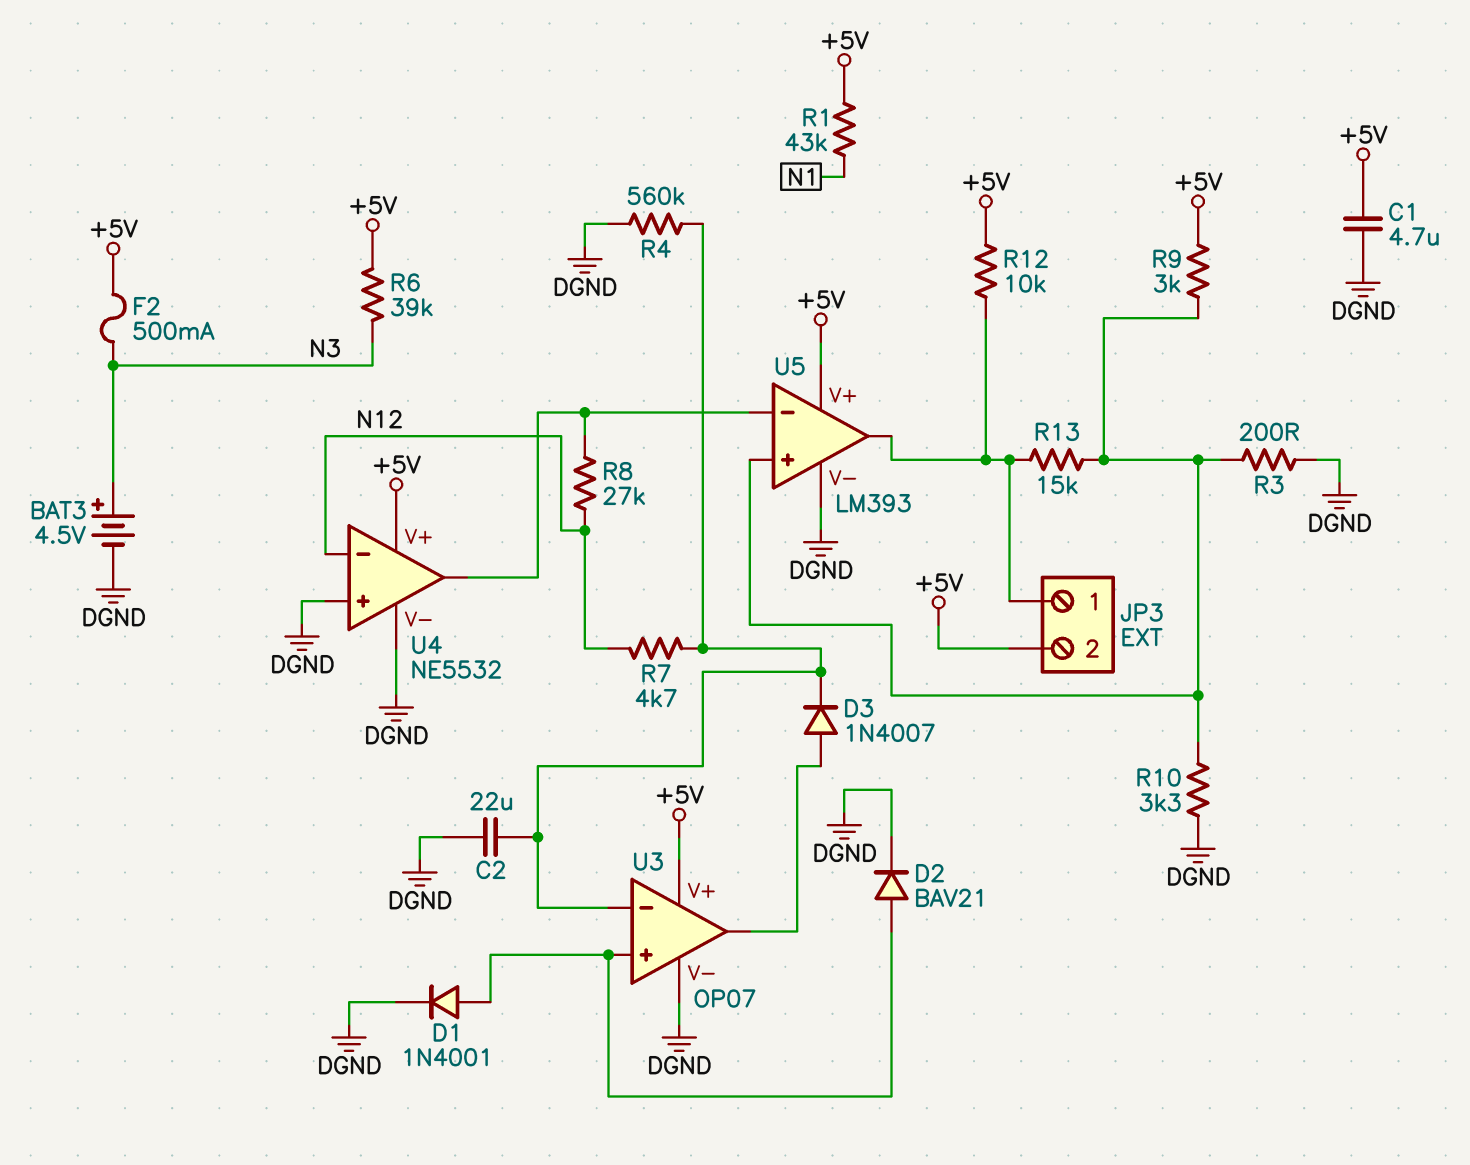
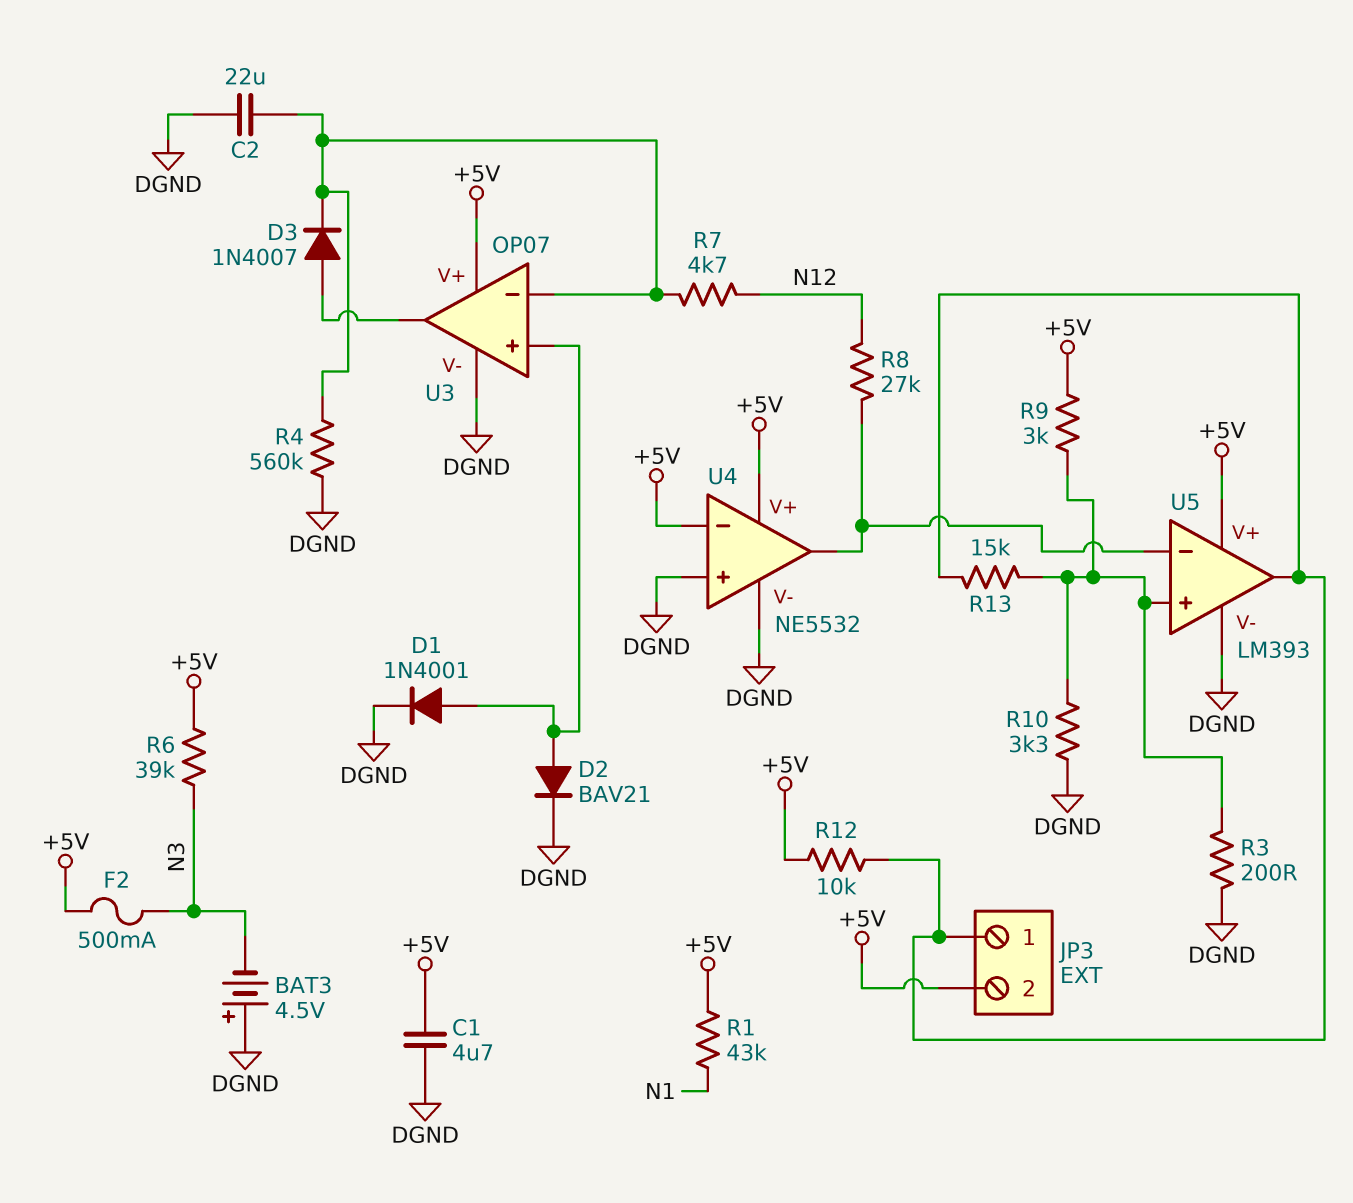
BAT3: 4.5V (plus N3, minus DGND) -> 4.5V (plus DGND, minus N3)
U4 pin in-: N12 -> +5V

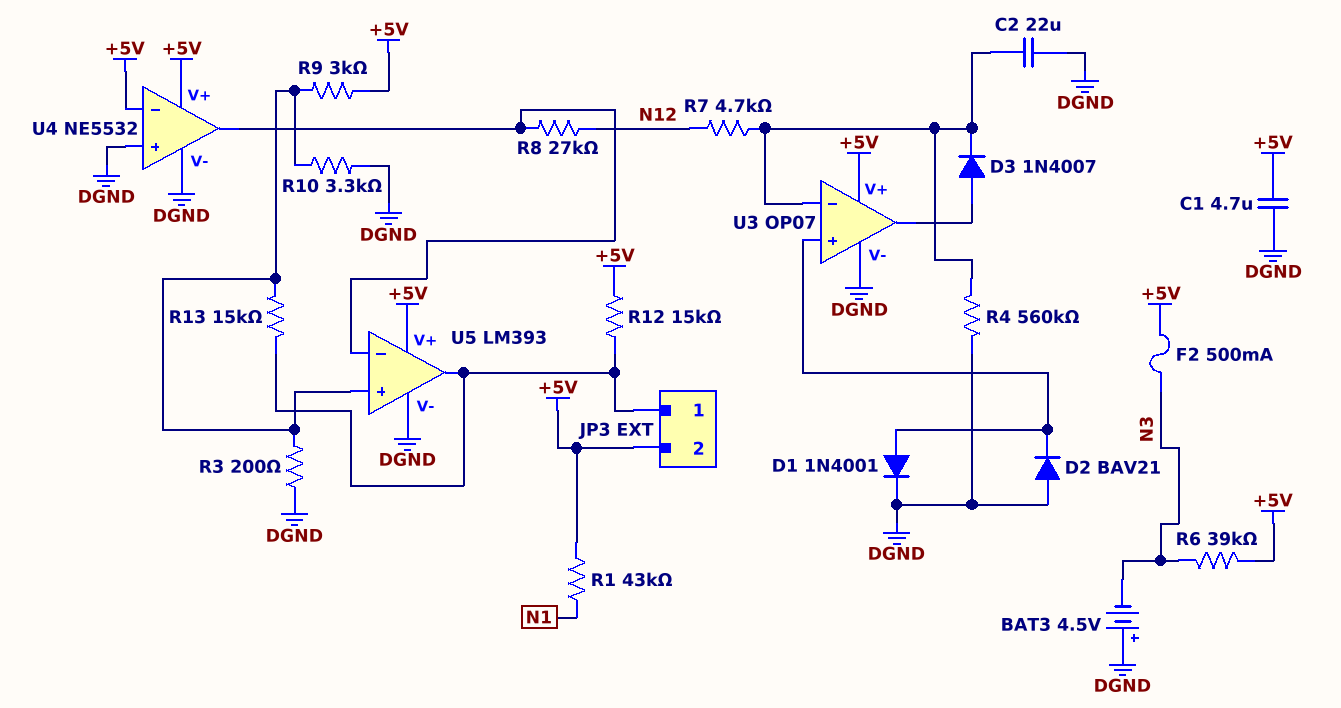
D2: diode BAV21 (A U3/in+, K DGND) -> diode BAV21 (A DGND, K U3/in+)
R12: 10k (+5V, JP3/1) -> 15k (+5V, JP3/1)

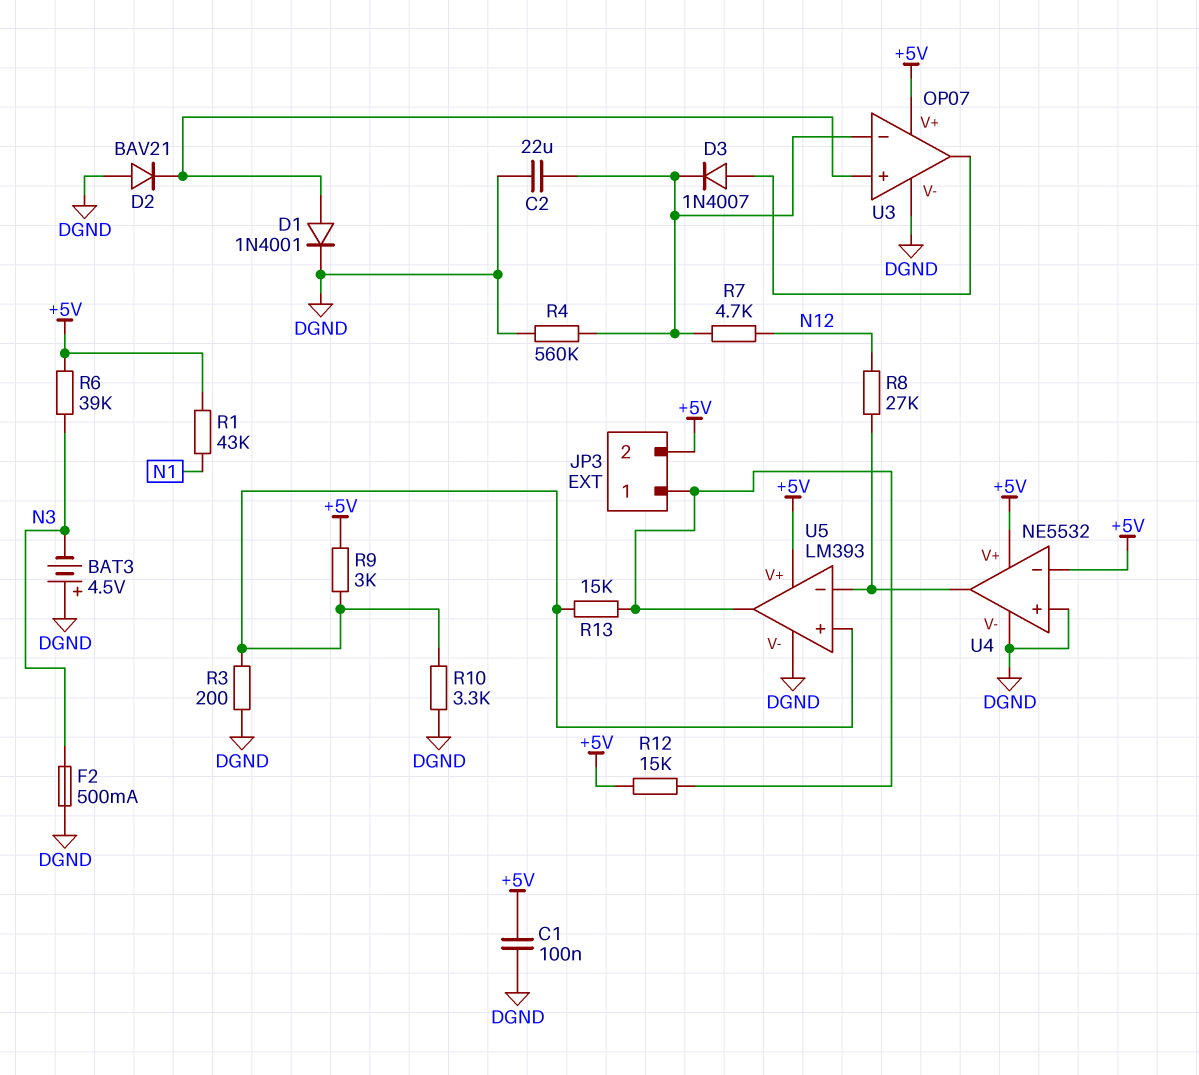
C1: 4.7uF (+5V, DGND) -> 100nF (+5V, DGND)
F2: 500mA (+5V, N3) -> 500mA (DGND, N3)

